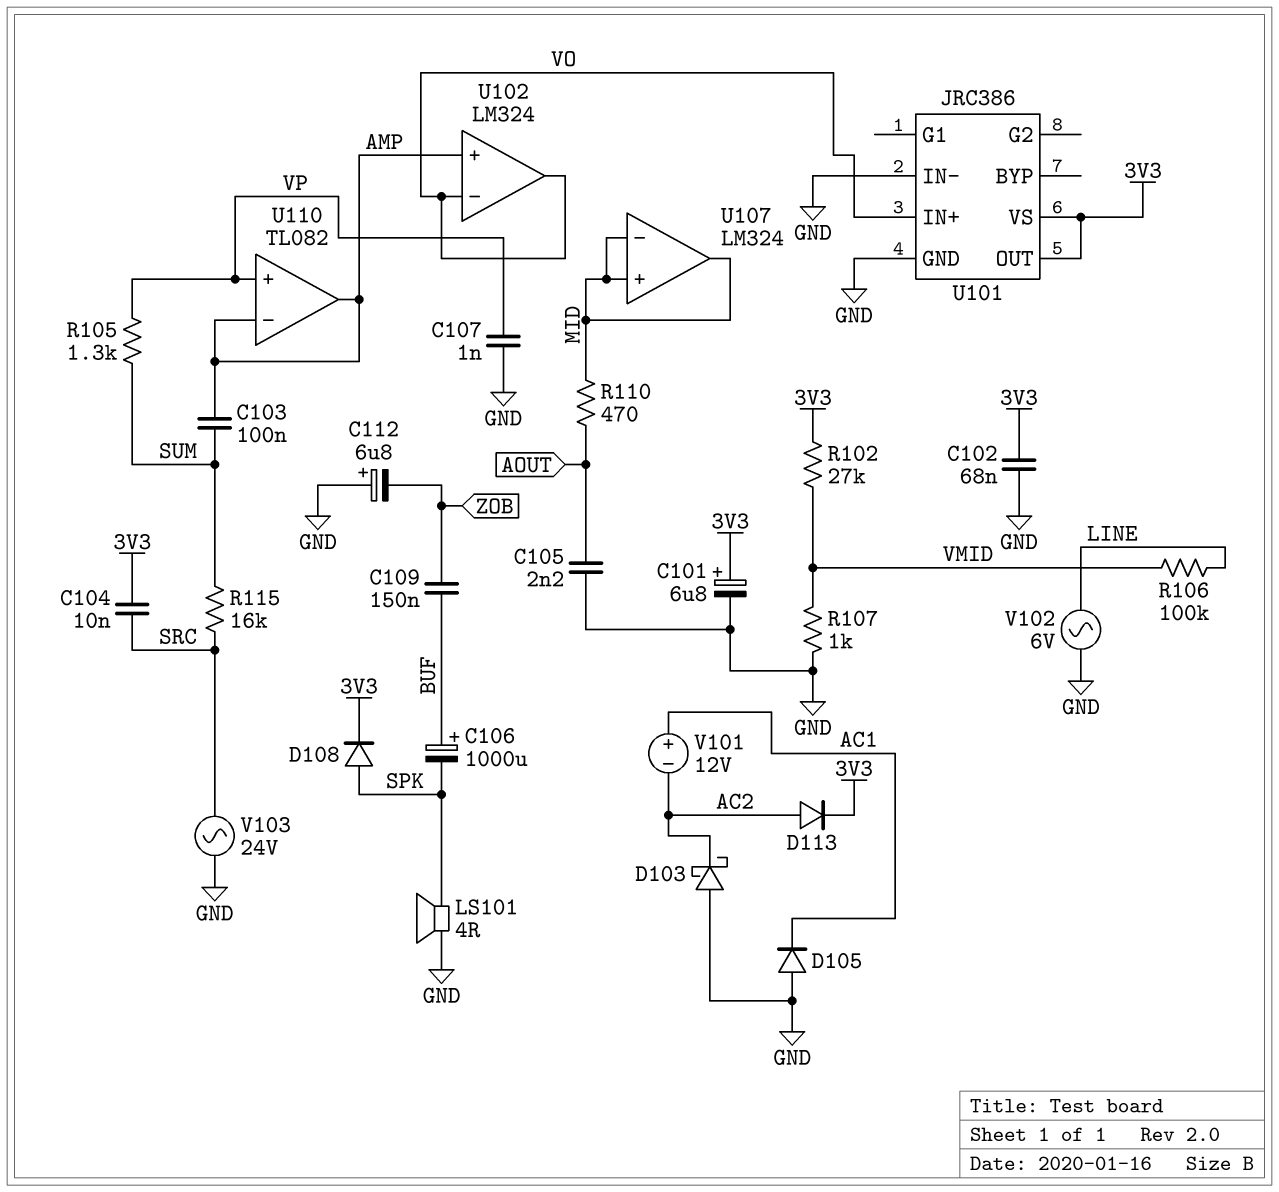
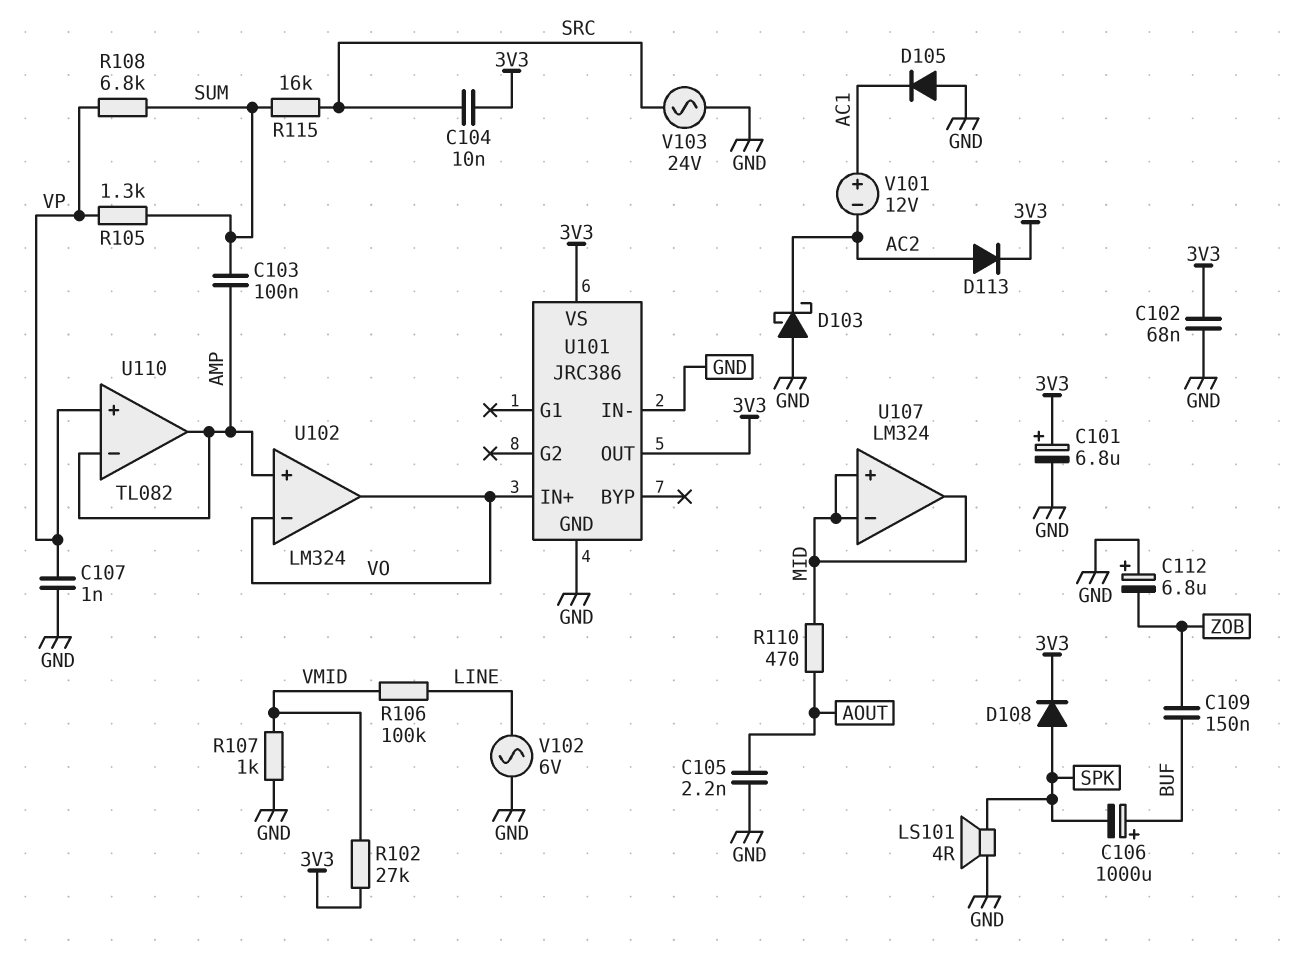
R108: none -> 6.8k (SUM, VP)

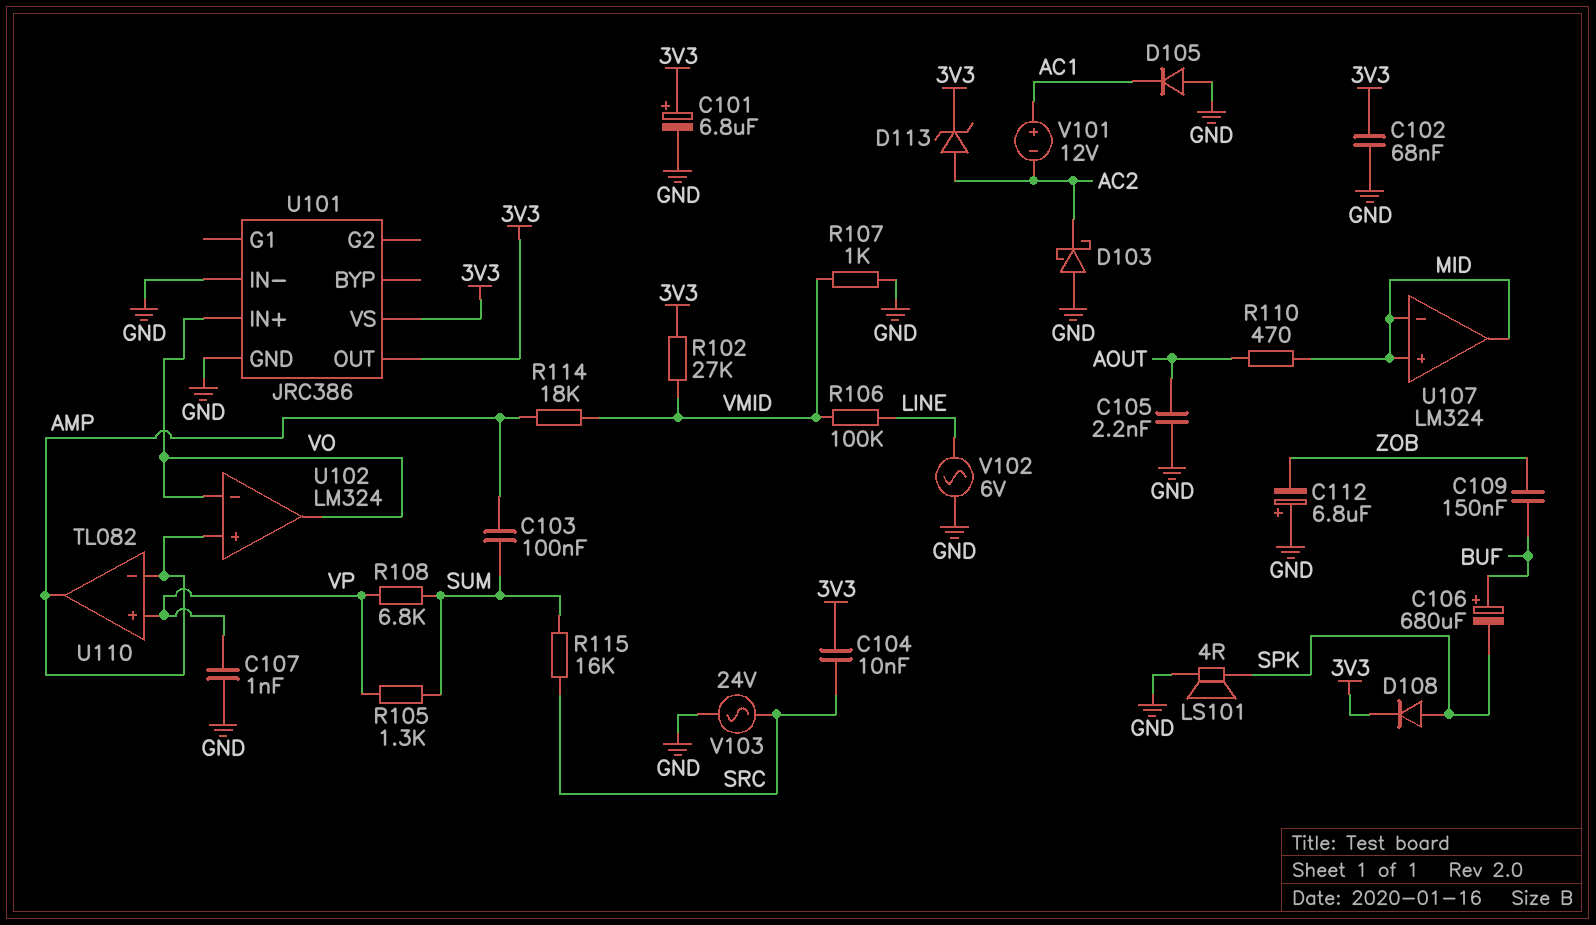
C106: 1000uF (plus BUF, minus SPK) -> 680uF (plus BUF, minus SPK)
D113: diode (A AC2, K 3V3) -> zener (A AC2, K 3V3)
R114: none -> 18k (AMP, VMID)

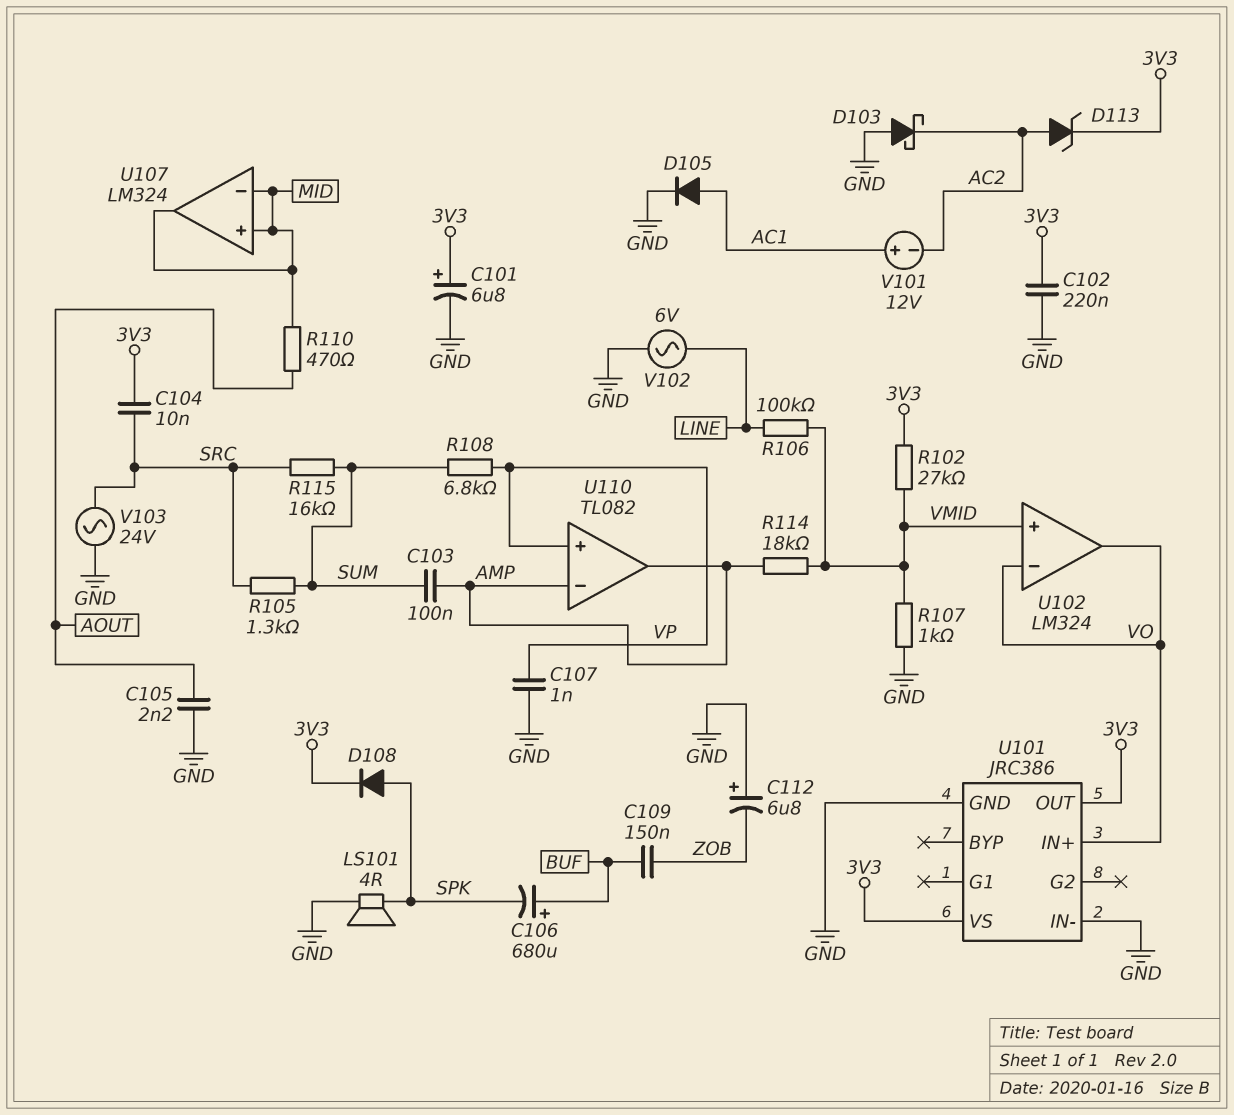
C102: 68nF (3V3, GND) -> 220nF (3V3, GND)
D105: diode (A GND, K AC1) -> diode (A AC1, K GND)
R105: 1.3k (SUM, VP) -> 1.3k (SRC, SUM)
U102 pin in+: AMP -> VMID

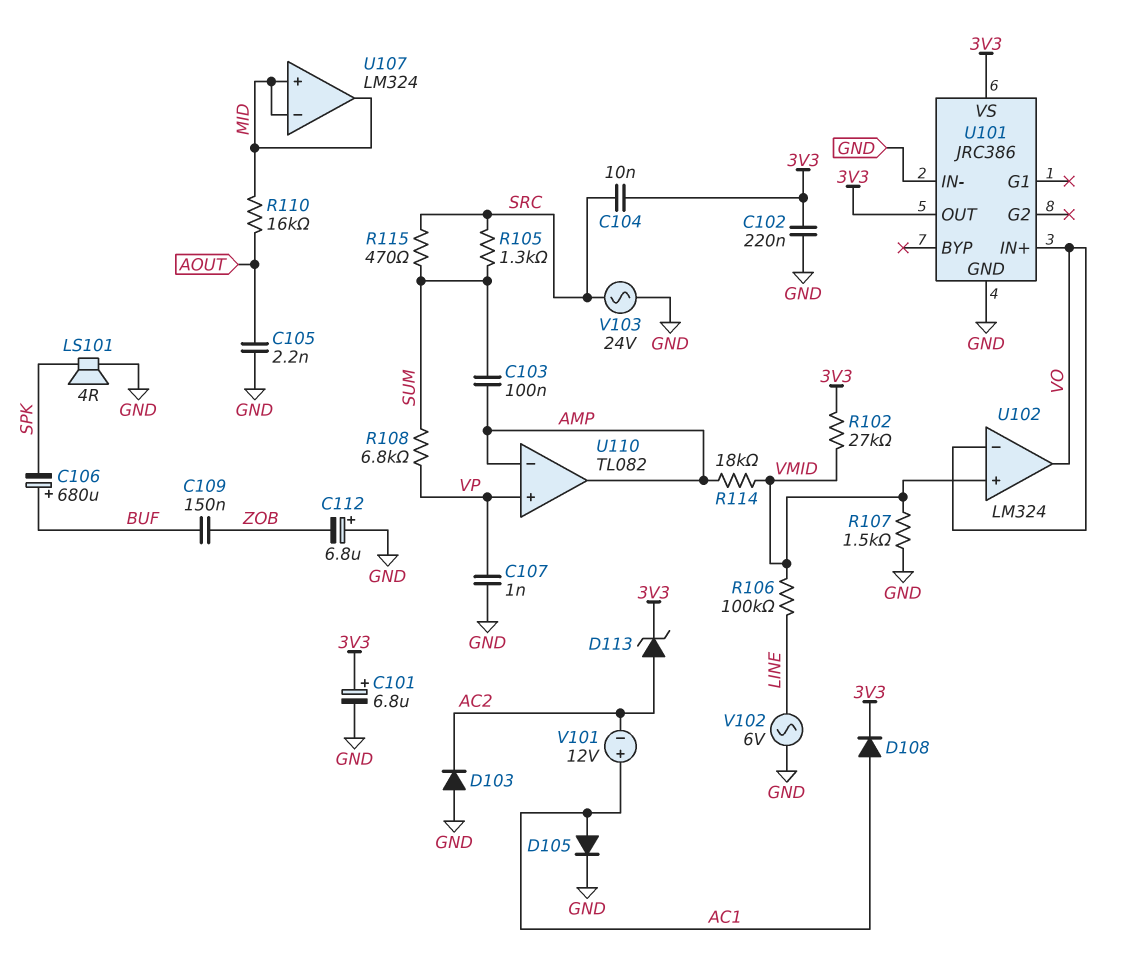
D103: schottky (A GND, K AC2) -> diode (A GND, K AC2)
D108: diode (A SPK, K 3V3) -> diode (A AC1, K 3V3)
R107: 1k (GND, VMID) -> 1.5k (GND, VMID)
R110: 470 (AOUT, MID) -> 16k (AOUT, MID)
R115: 16k (SRC, SUM) -> 470 (SRC, SUM)

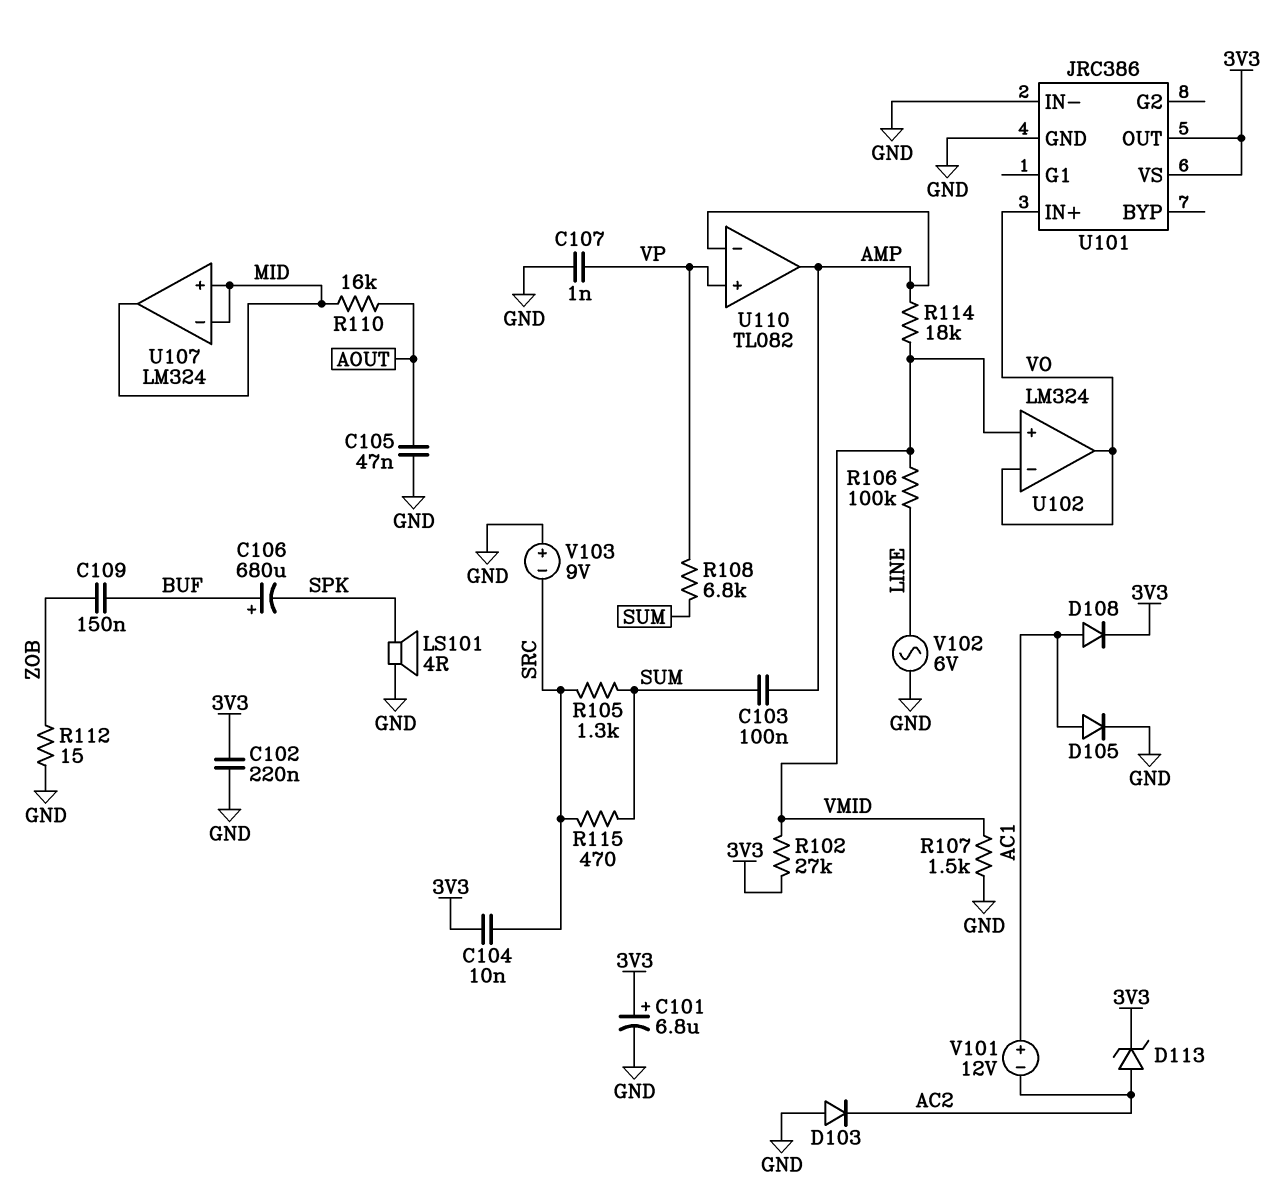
C105: 2.2nF (AOUT, GND) -> 47nF (AOUT, GND)
C112: 6.8uF (plus GND, minus ZOB) -> none
R112: none -> 15 (GND, ZOB)
V103: AC 24V (GND, SRC) -> 9V (plus GND, minus SRC)

